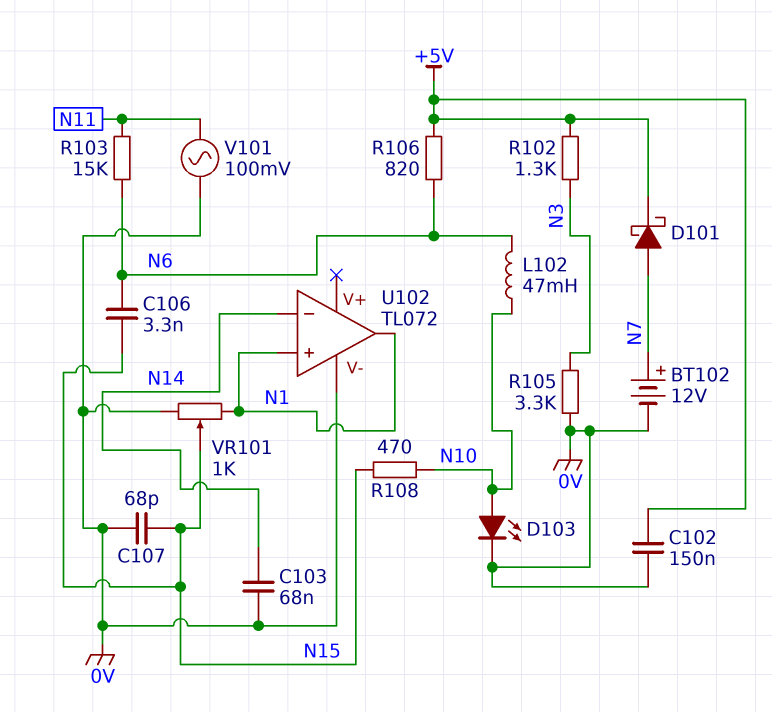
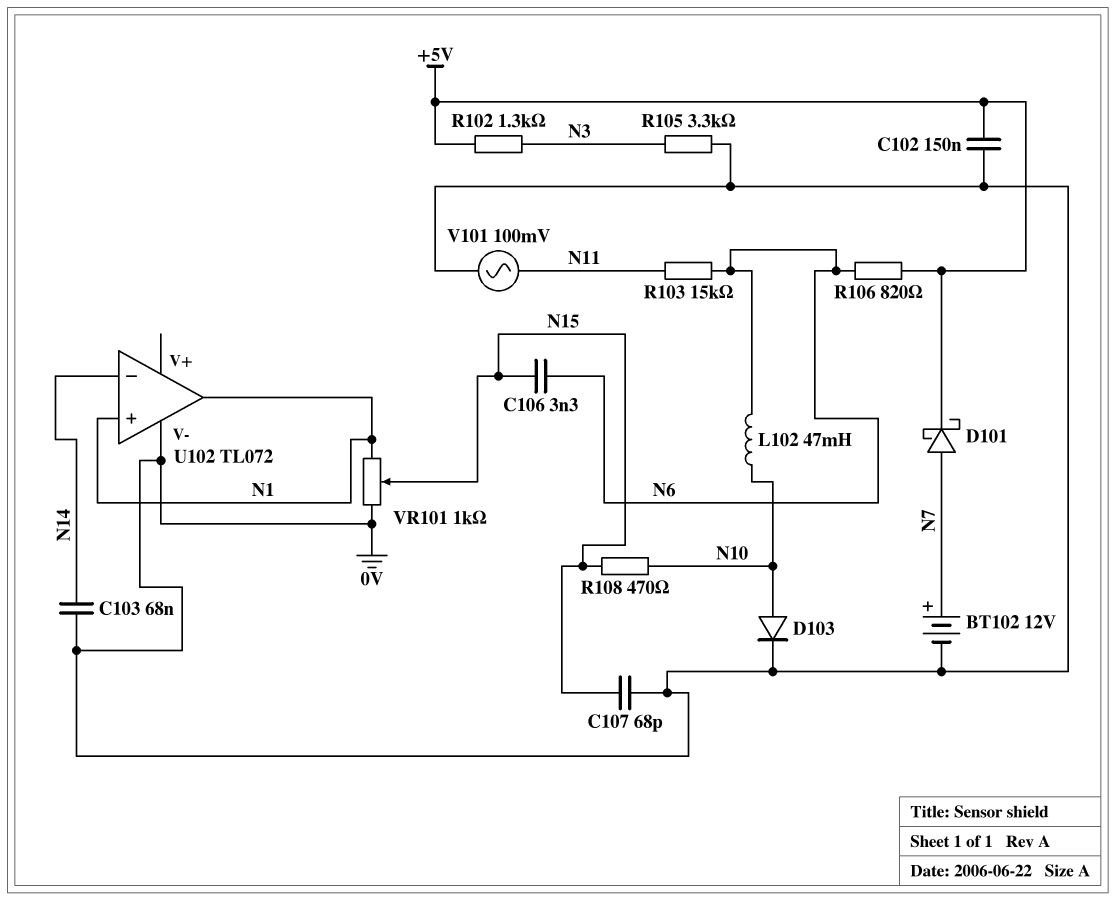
D103: LED (A N10, K 0V) -> diode (A N10, K 0V)

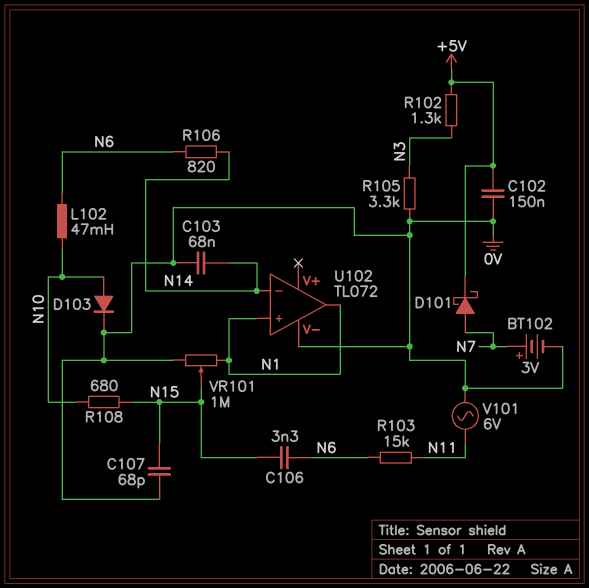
BT102: 12V (plus N7, minus 0V) -> 3V (plus N7, minus 0V)
R106: 820 (+5V, N6) -> 820 (N6, N14)
R108: 470 (N10, N15) -> 680 (N10, N15)
V101: AC 100mV (0V, N11) -> AC 6V (0V, N11)
VR101: 1k (0V, N1, wiper N15) -> 1M (0V, N1, wiper N15)

